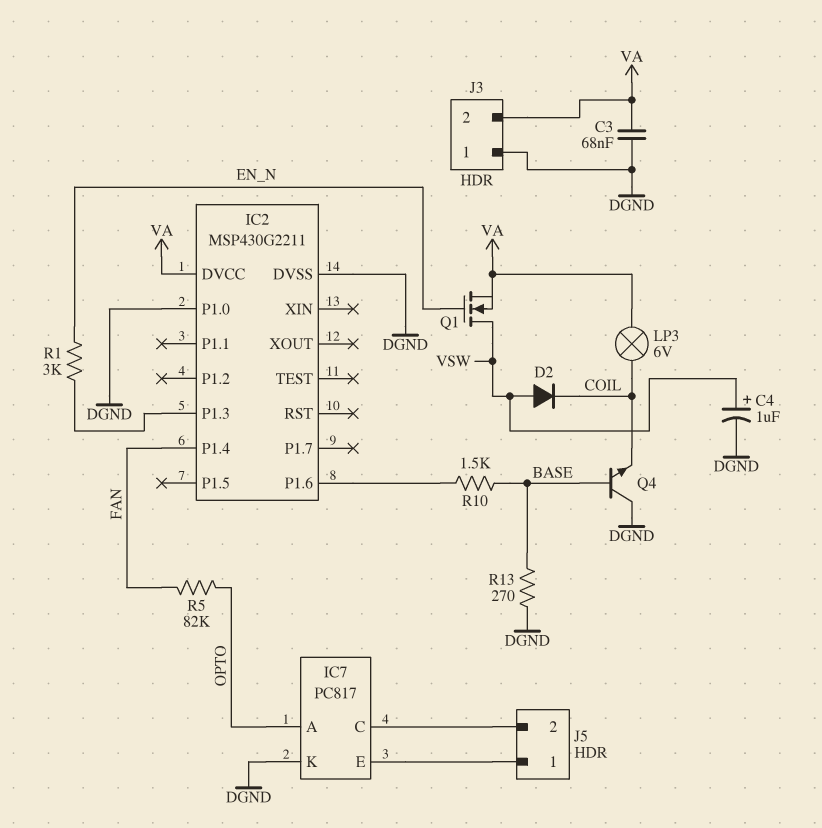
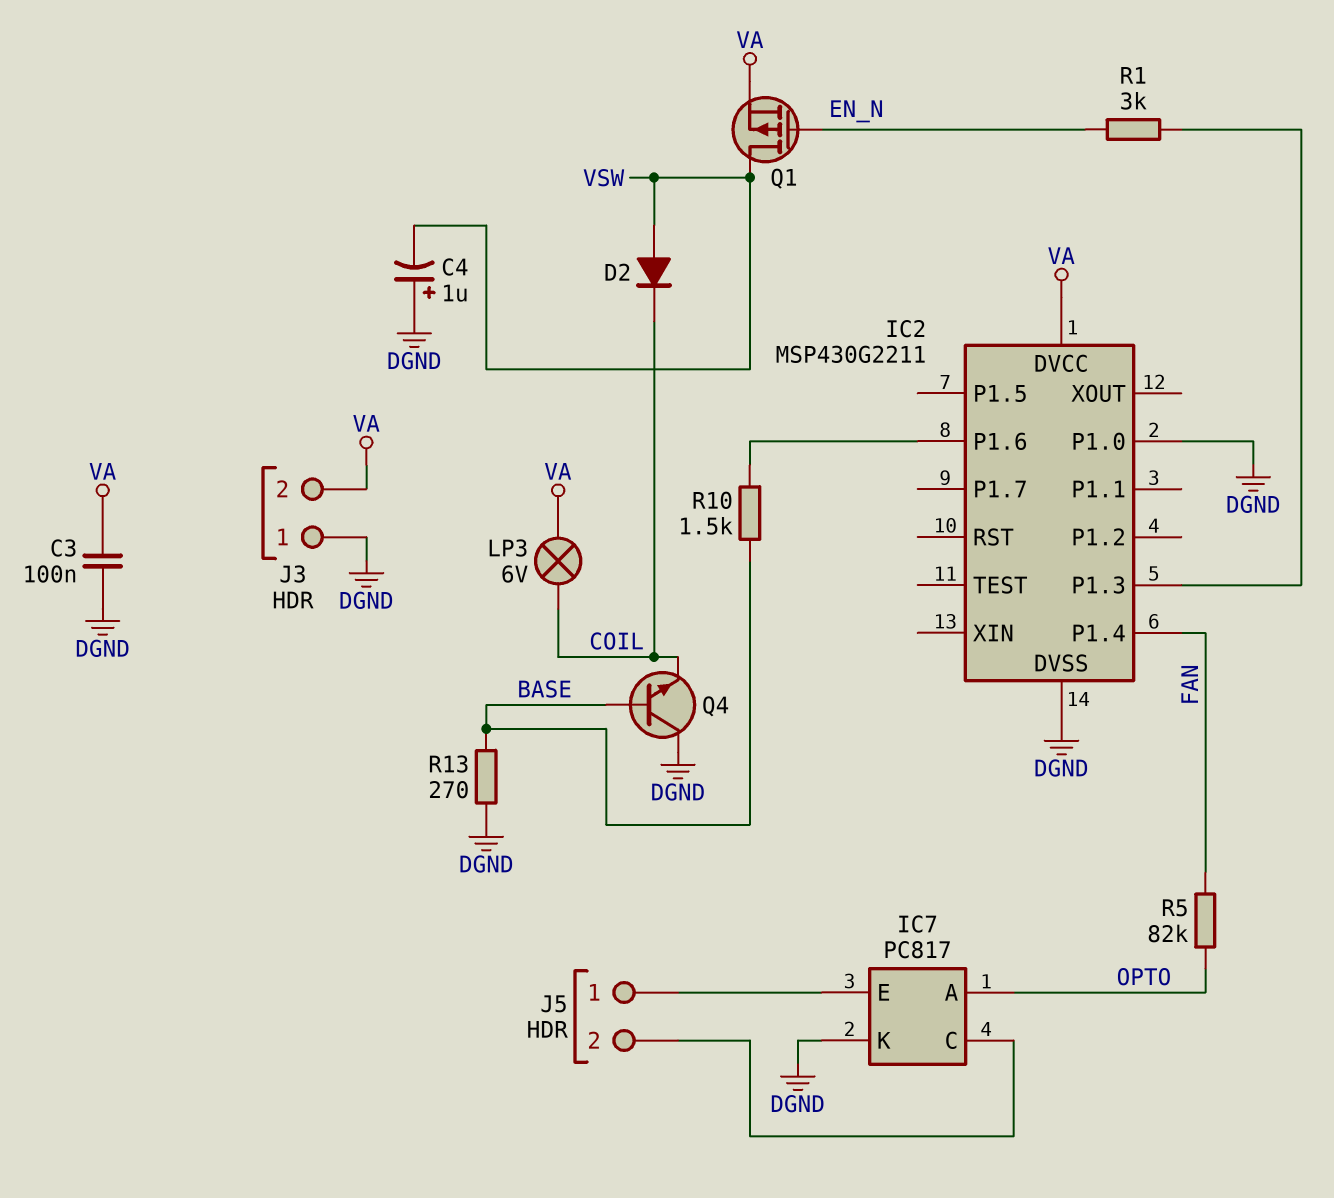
C3: 68nF (DGND, VA) -> 100nF (DGND, VA)
C4: 1uF (plus VSW, minus DGND) -> 1uF (plus DGND, minus VSW)
Q1: NMOS (G EN_N, D VSW, S VA) -> PMOS (G EN_N, D VSW, S VA)

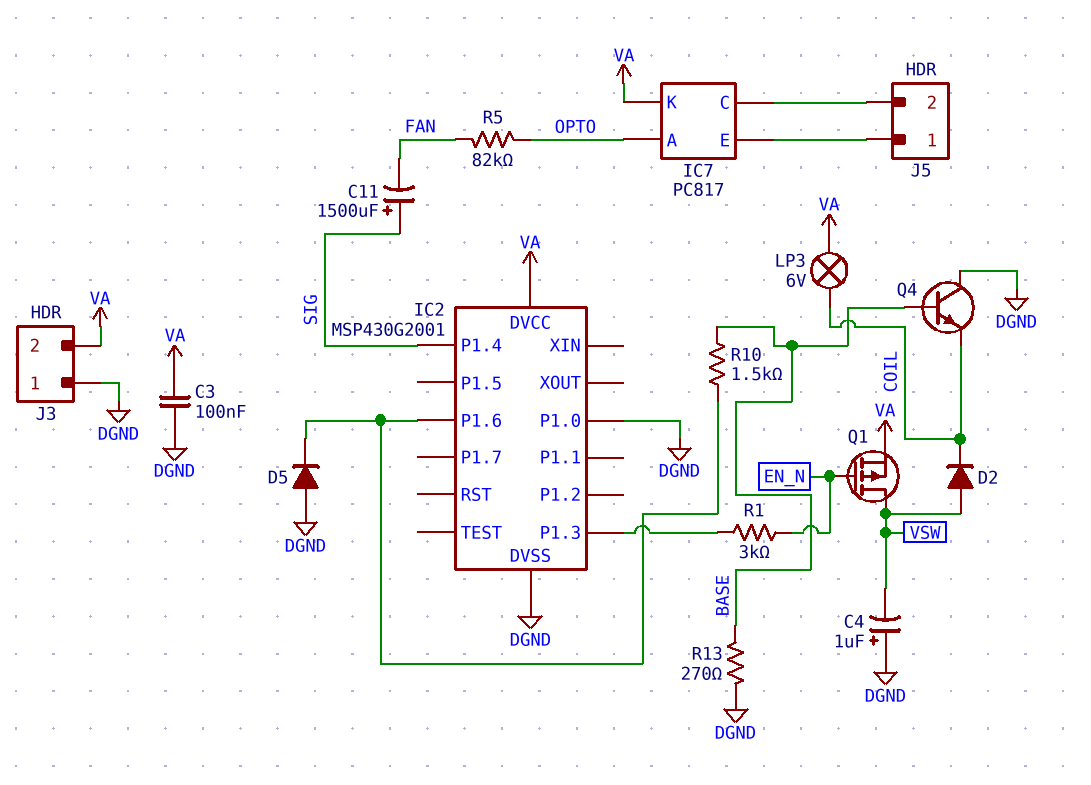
C11: none -> 1500uF (plus SIG, minus FAN)
D5: none -> diode (A DGND, K IC2/P1.6)
IC2: MSP430G2211 -> MSP430G2001
IC2 pin P1.4: FAN -> SIG
IC7 pin K: DGND -> VA

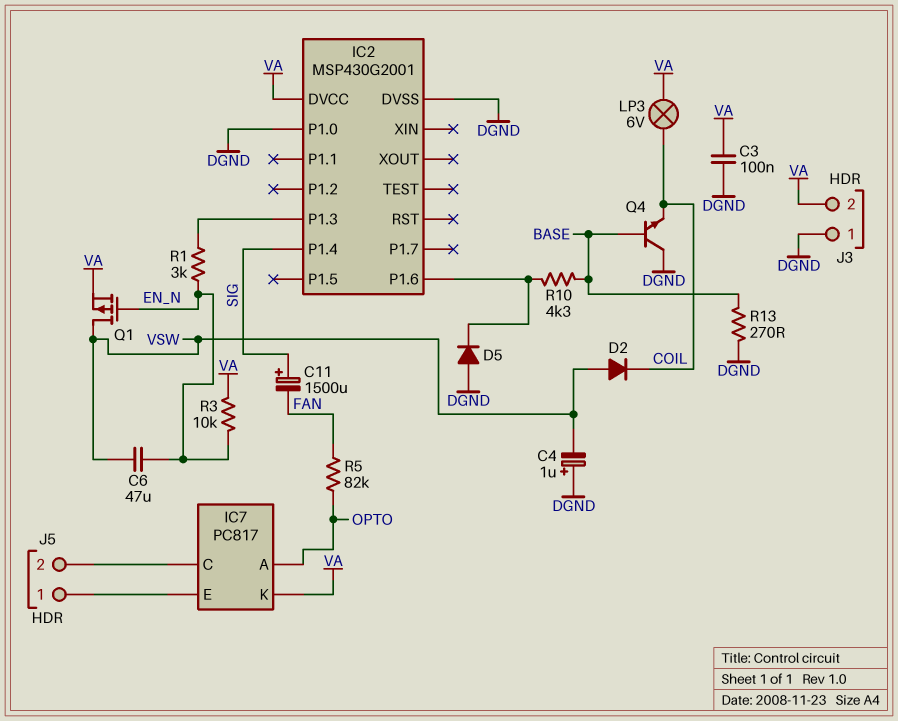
C6: none -> 47uF (EN_N, VSW)
R3: none -> 10k (EN_N, VA)
R10: 1.5k (BASE, IC2/P1.6) -> 4.3k (BASE, IC2/P1.6)

